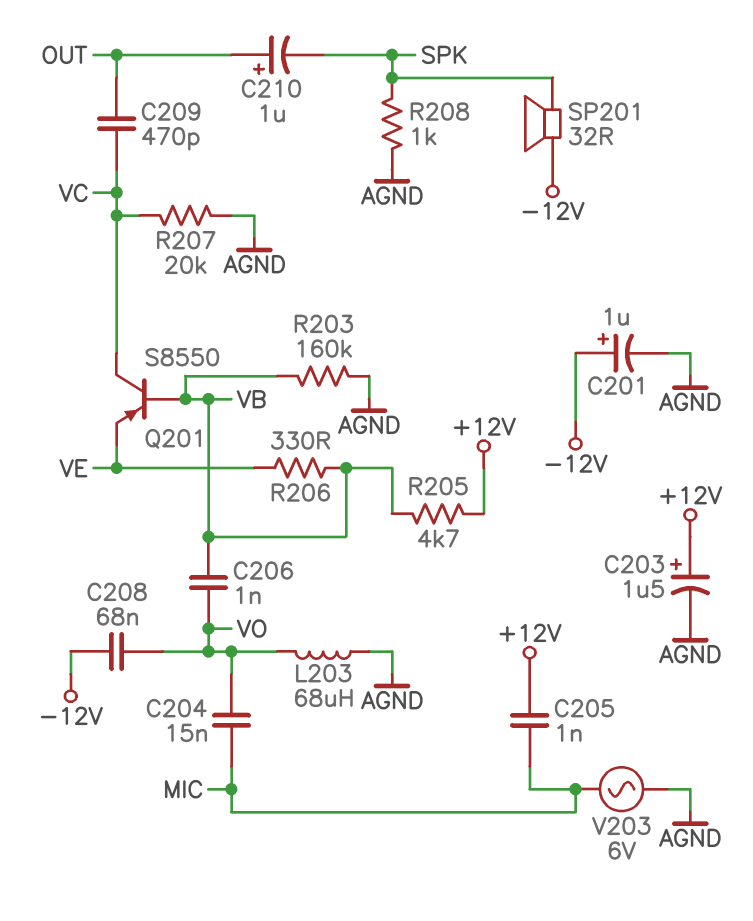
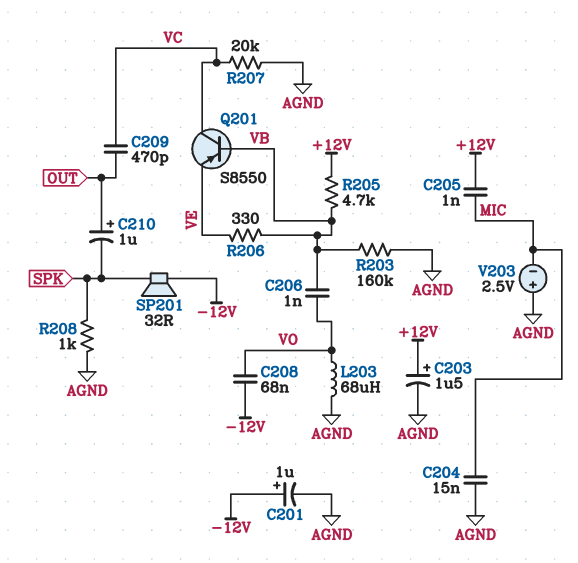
C204: 15nF (MIC, VO) -> 15nF (AGND, MIC)
V203: AC 6V (AGND, MIC) -> 2.5V (plus AGND, minus MIC)

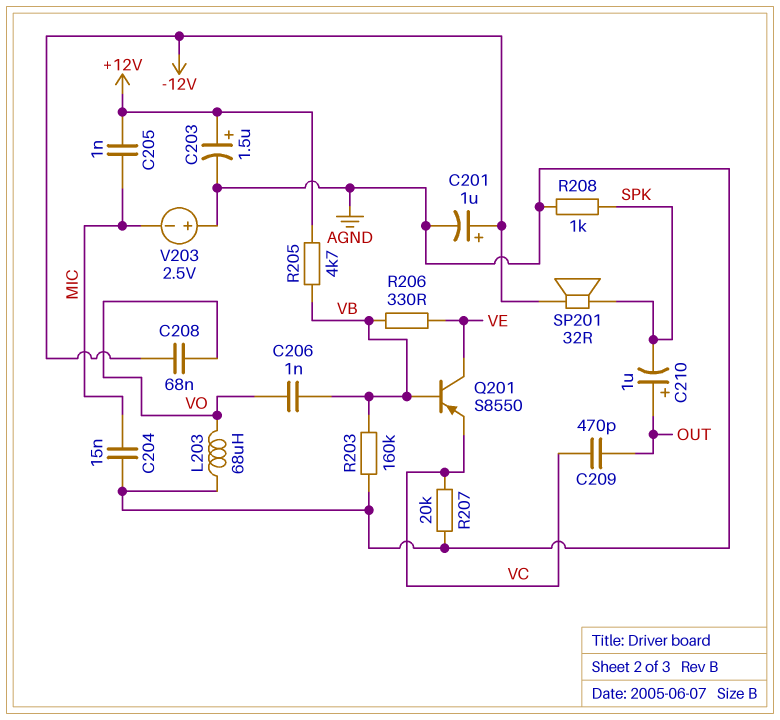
Q201: PNP S8550 (B VB, C VC, E VE) -> PNP S8550 (B VB, C VE, E VC)

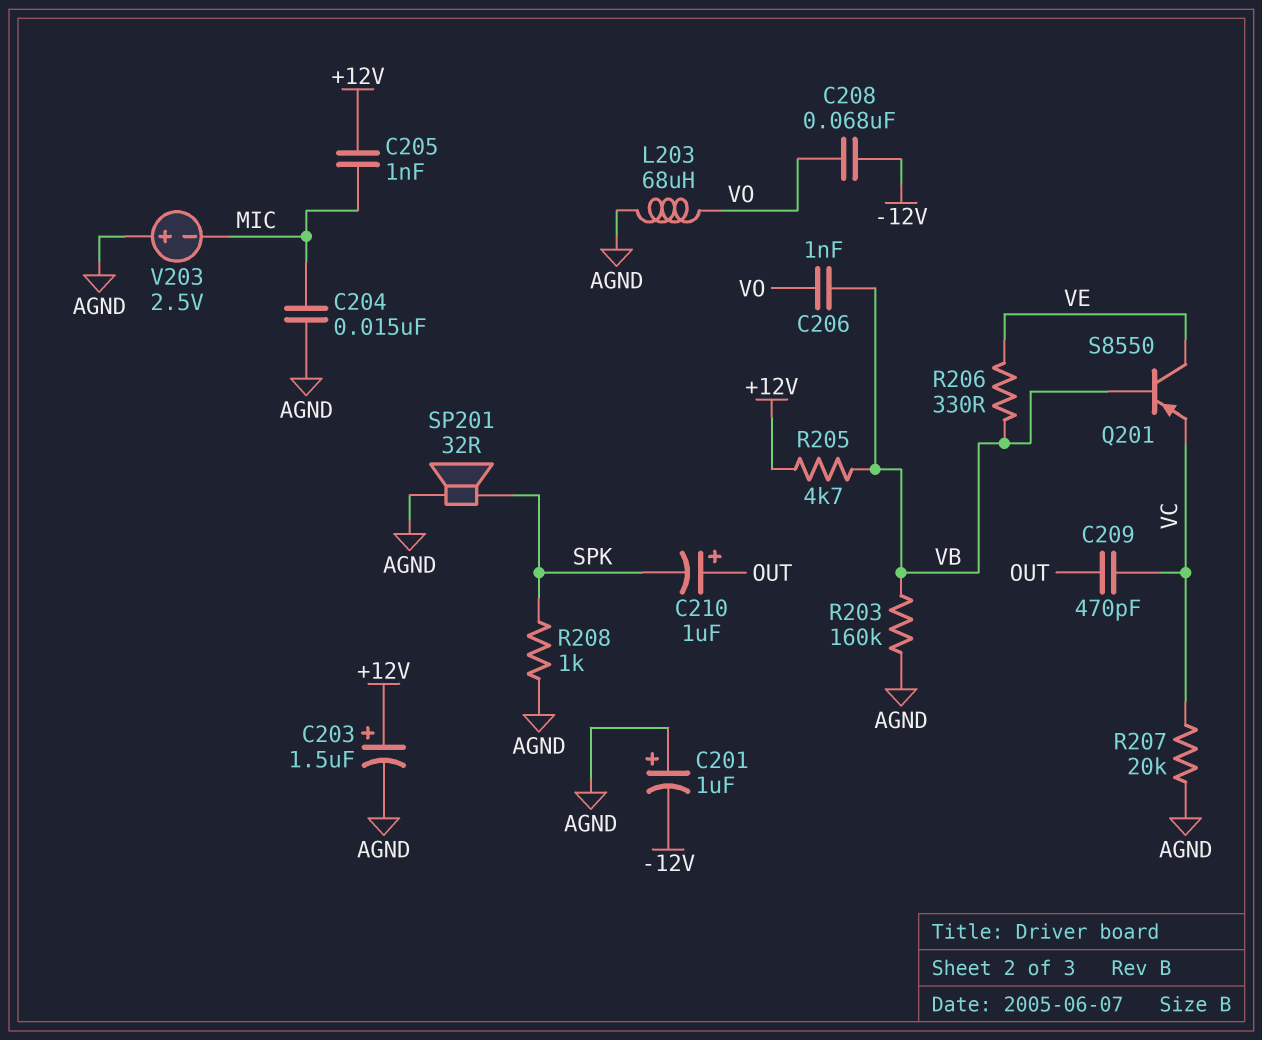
C201: 1uF (plus -12V, minus AGND) -> 1uF (plus AGND, minus -12V)
SP201: speaker 32R (-12V, SPK) -> speaker 32R (AGND, SPK)

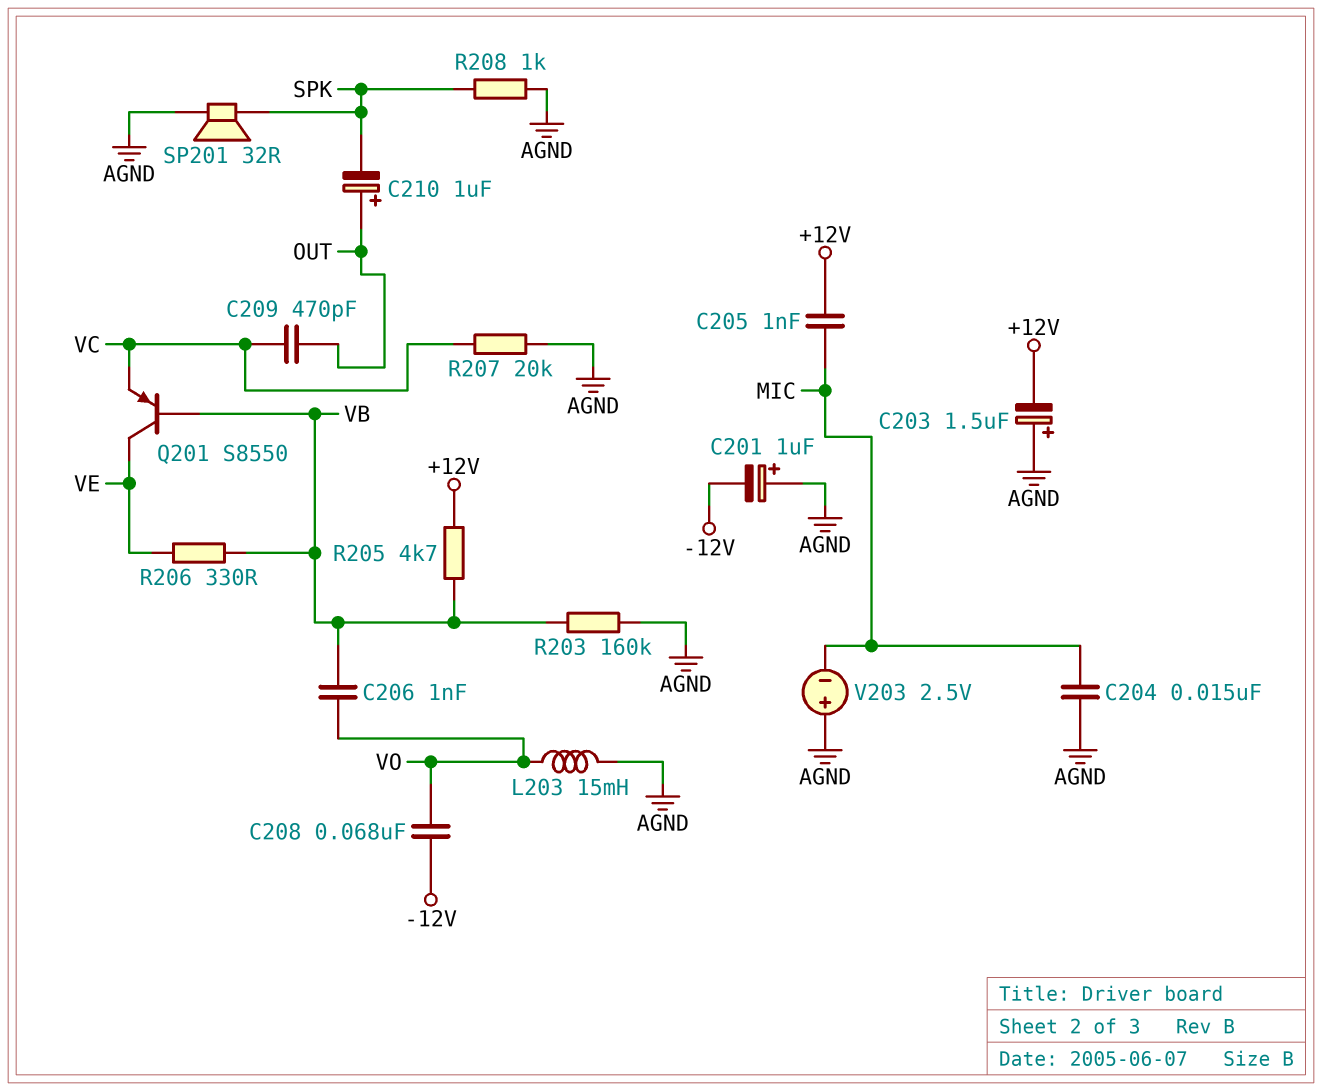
C203: 1.5uF (plus +12V, minus AGND) -> 1.5uF (plus AGND, minus +12V)
L203: 68uH (AGND, VO) -> 15mH (AGND, VO)

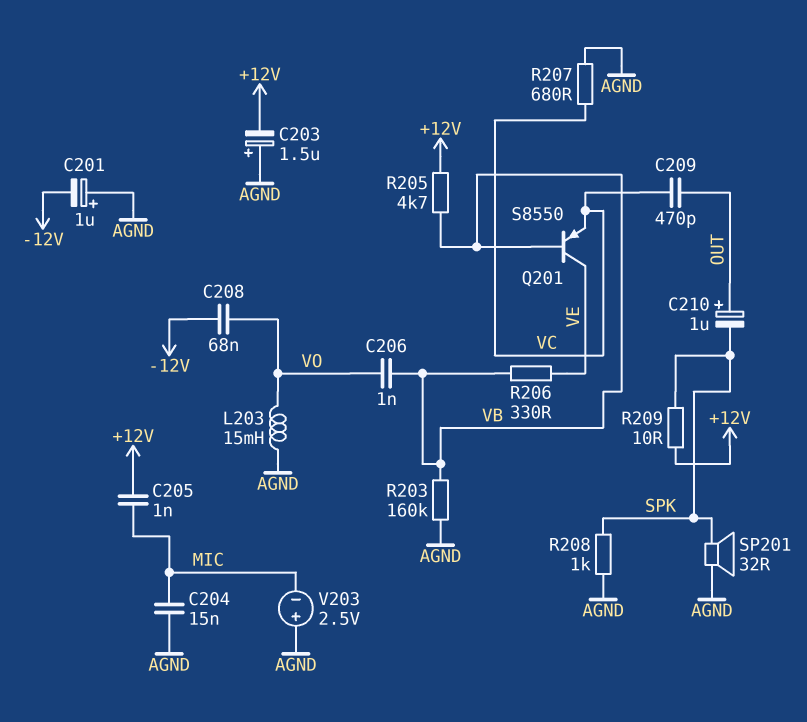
R207: 20k (AGND, VC) -> 680 (AGND, VC)
R209: none -> 10 (+12V, SPK)

